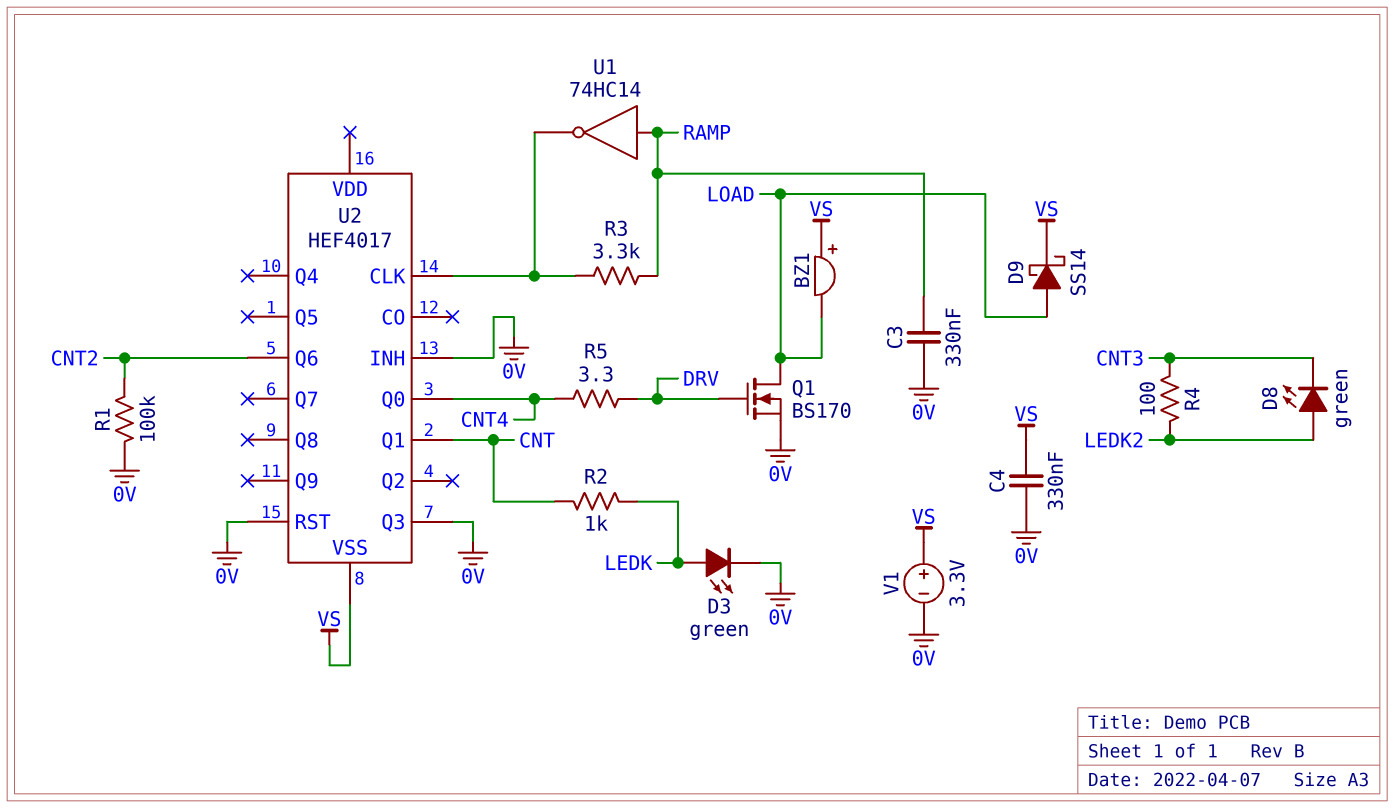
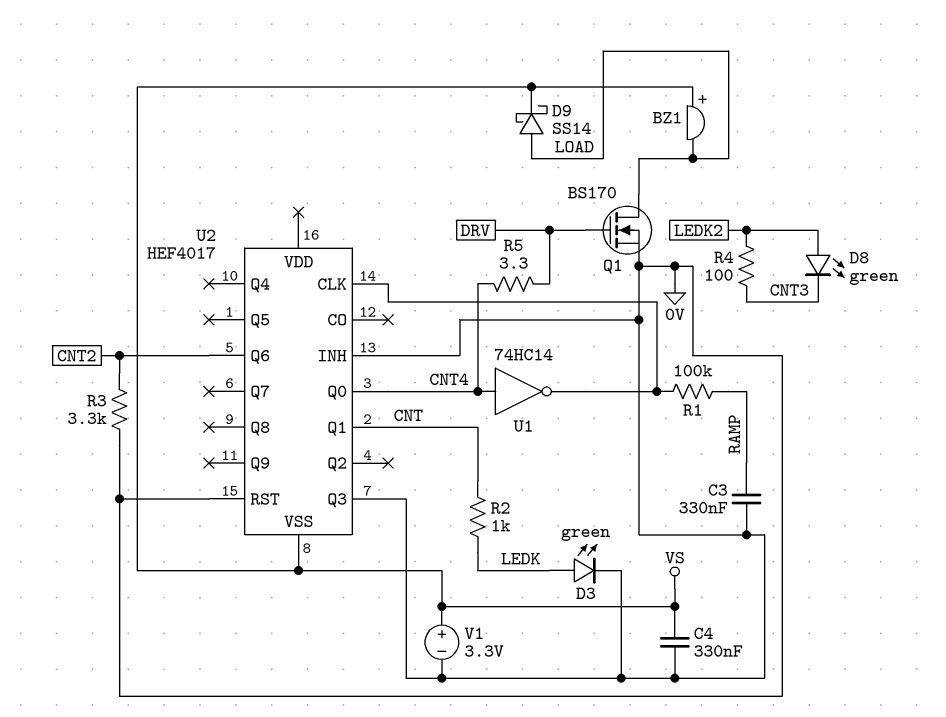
R1: 100k (0V, CNT2) -> 100k (RAMP, U2/CLK)
R3: 3.3k (RAMP, U2/CLK) -> 3.3k (0V, CNT2)
U1: NOT 74HC14 (in RAMP, out U2/CLK) -> NOT 74HC14 (in CNT4, out U2/CLK)

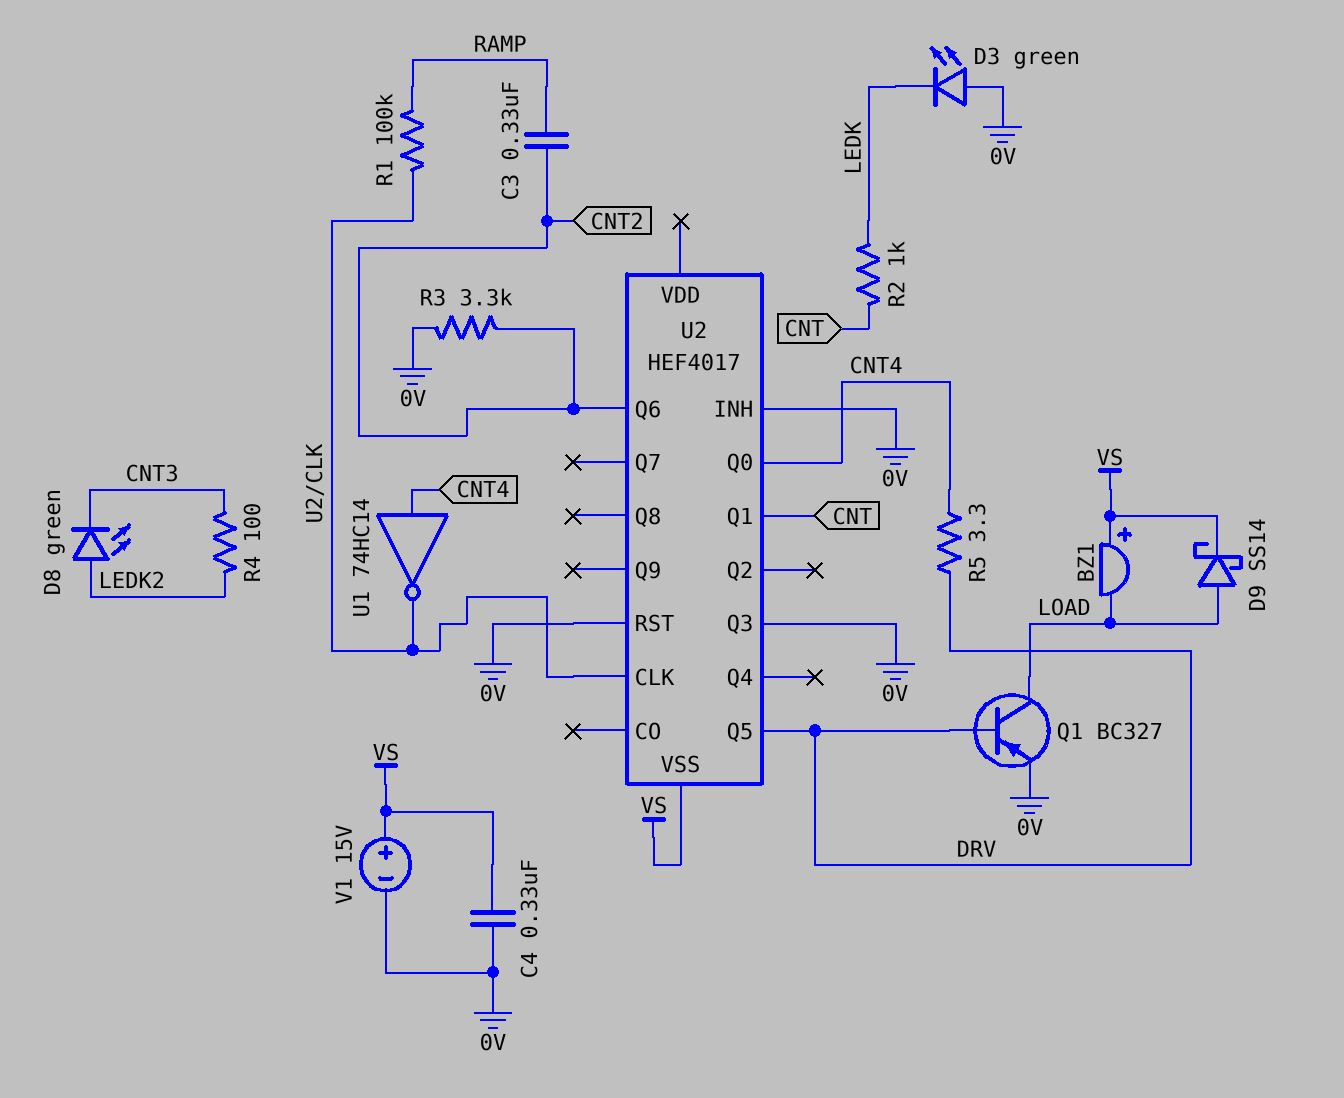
C3: 330nF (0V, RAMP) -> 330nF (CNT2, RAMP)
D3: LED green (A LEDK, K 0V) -> LED green (A 0V, K LEDK)
Q1: NMOS BS170 (G DRV, D LOAD, S 0V) -> PNP BC327 (B DRV, C LOAD, E 0V)
U2 pin Q5: none -> DRV
V1: 3.3V (plus VS, minus 0V) -> 15V (plus VS, minus 0V)

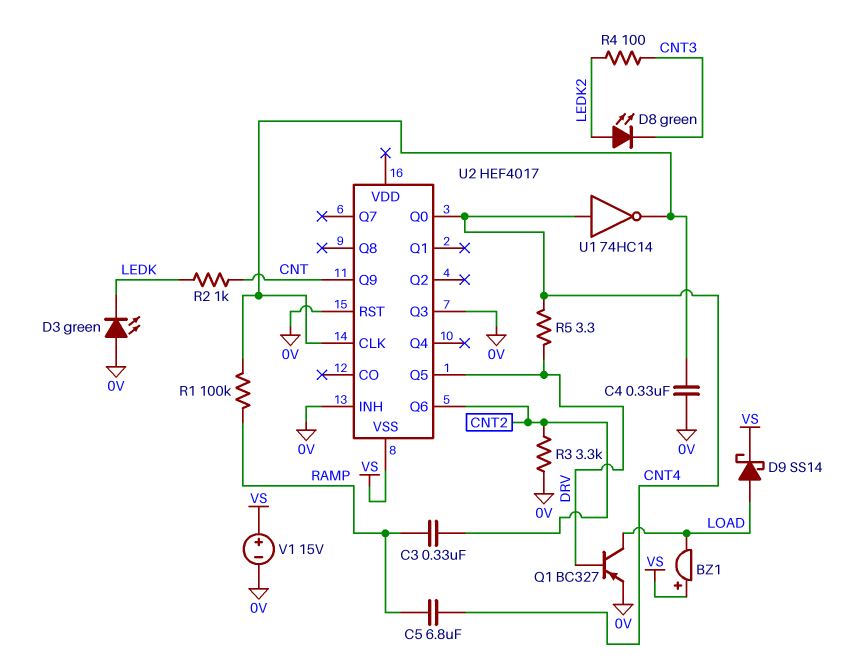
C4: 330nF (0V, VS) -> 330nF (0V, U2/CLK)
C5: none -> 6.8uF (CNT4, RAMP)
U2 pin Q1: CNT -> none
U2 pin Q9: none -> CNT

